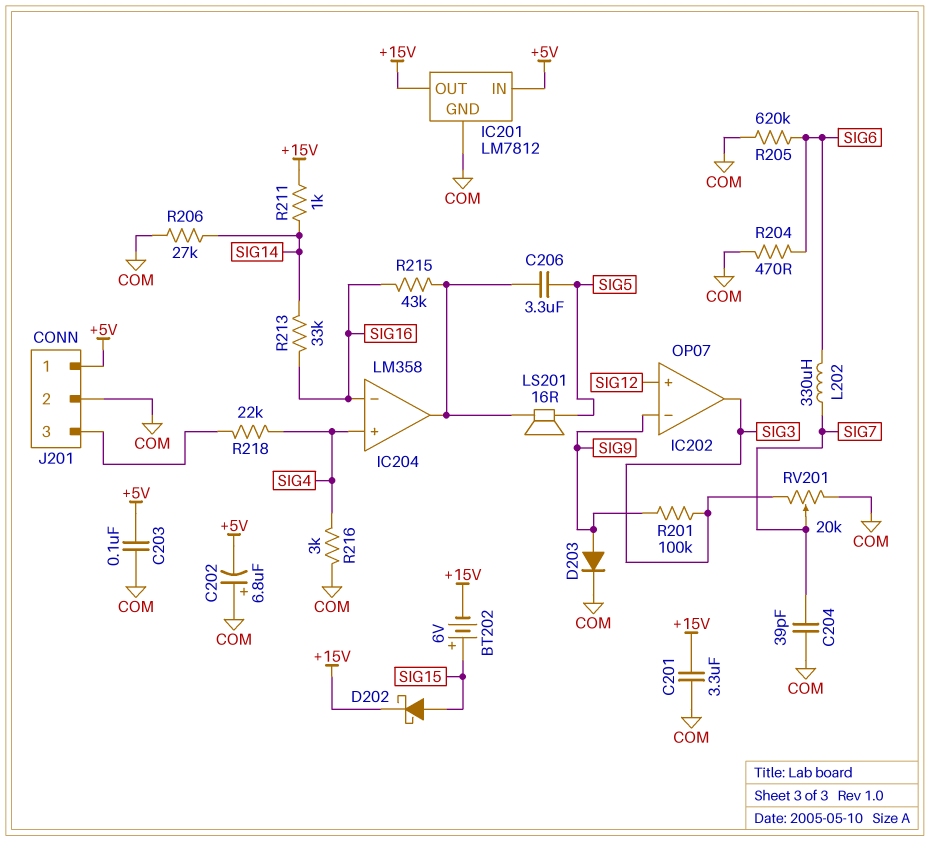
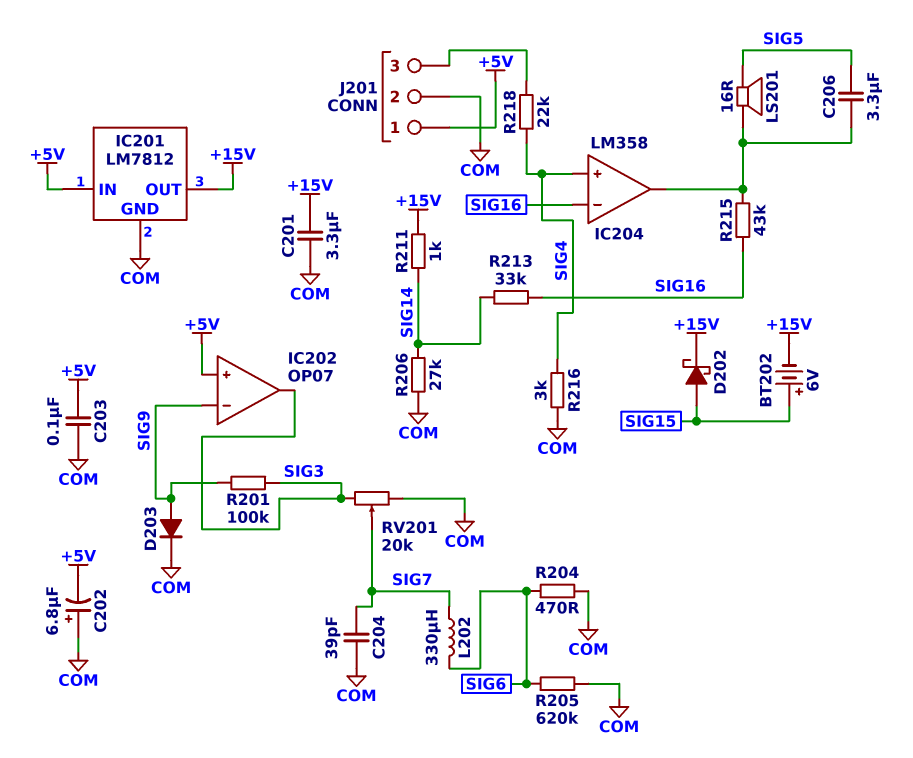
IC202 pin in+: SIG12 -> +5V

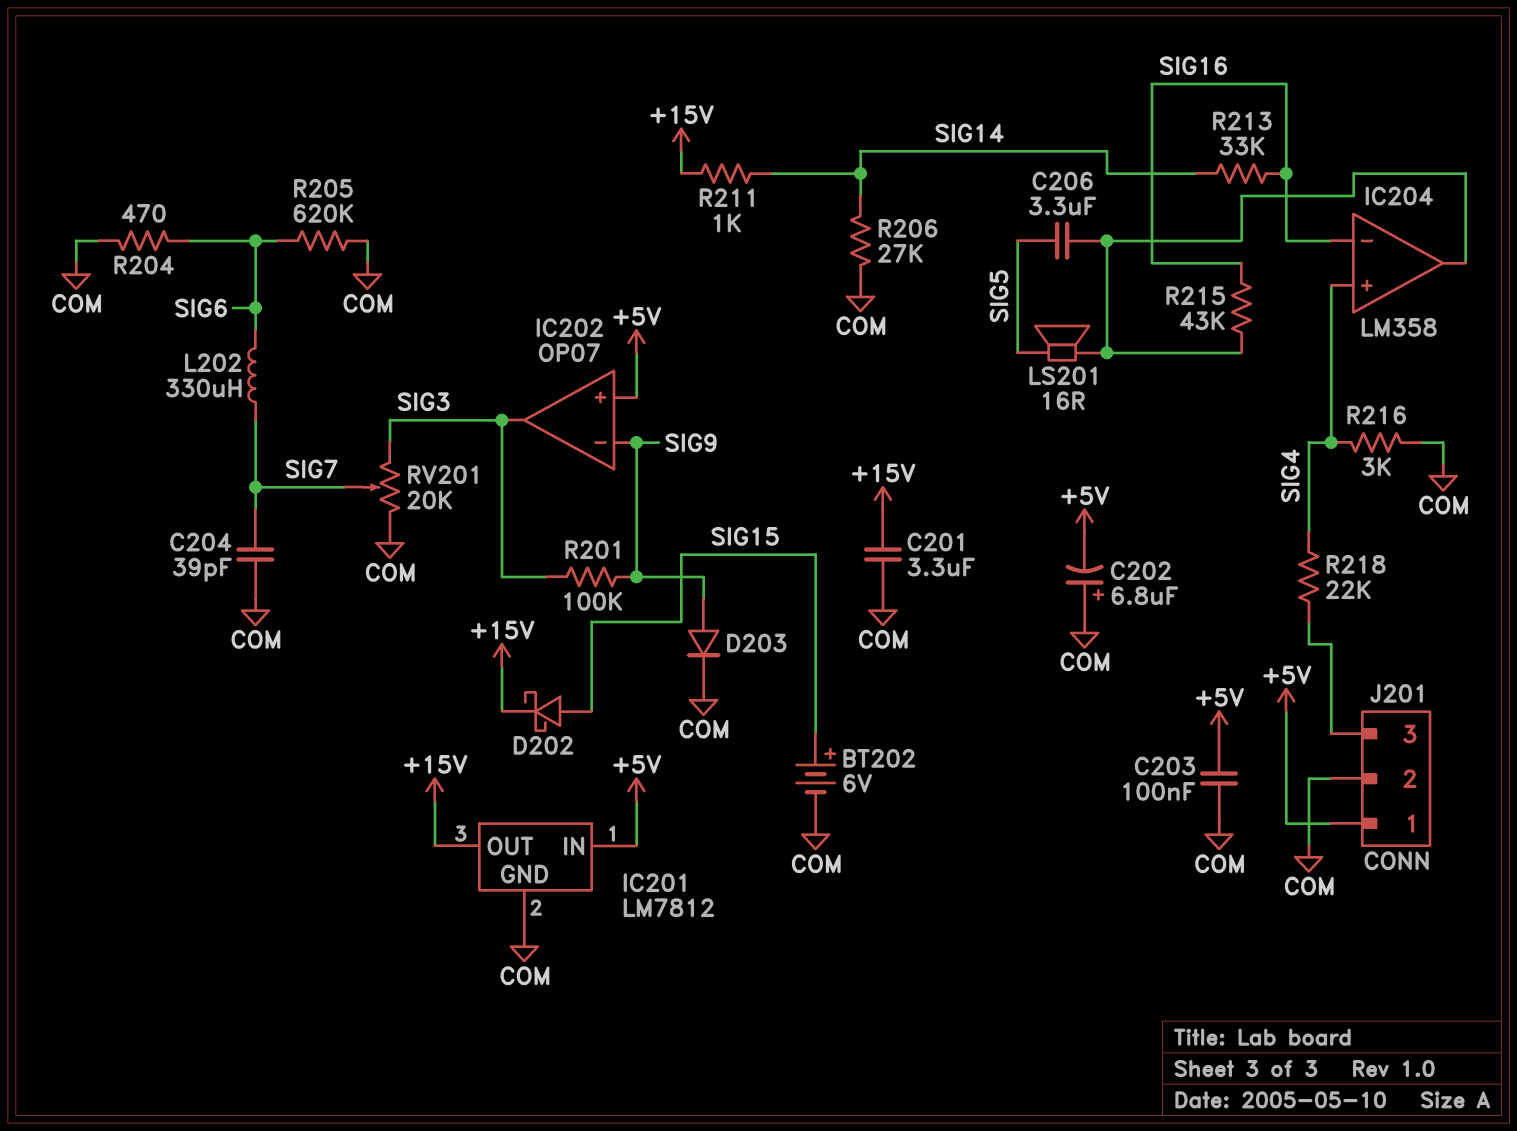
BT202: 6V (plus SIG15, minus +15V) -> 6V (plus SIG15, minus COM)

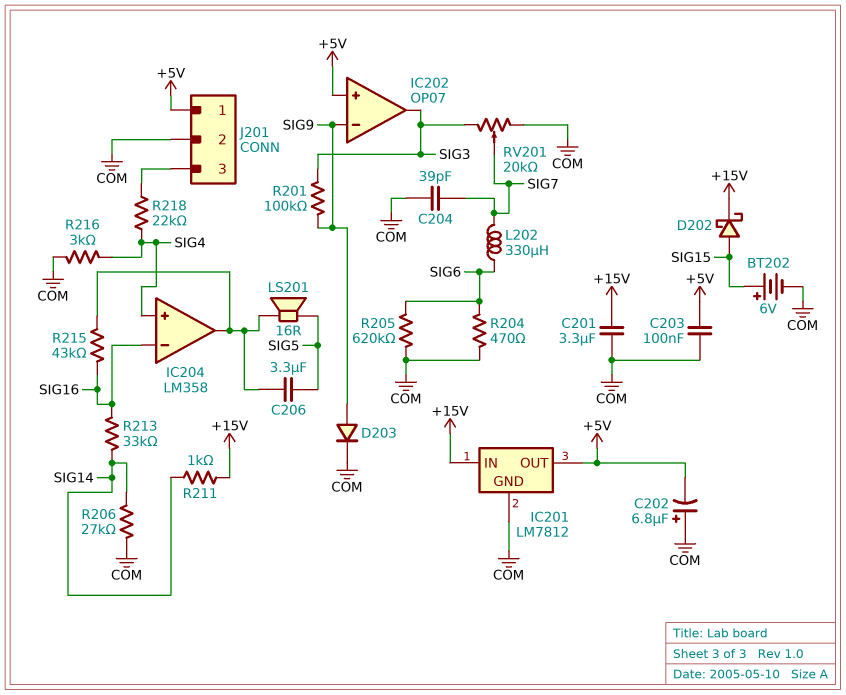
IC201 pin IN: +5V -> +15V
IC201 pin OUT: +15V -> +5V

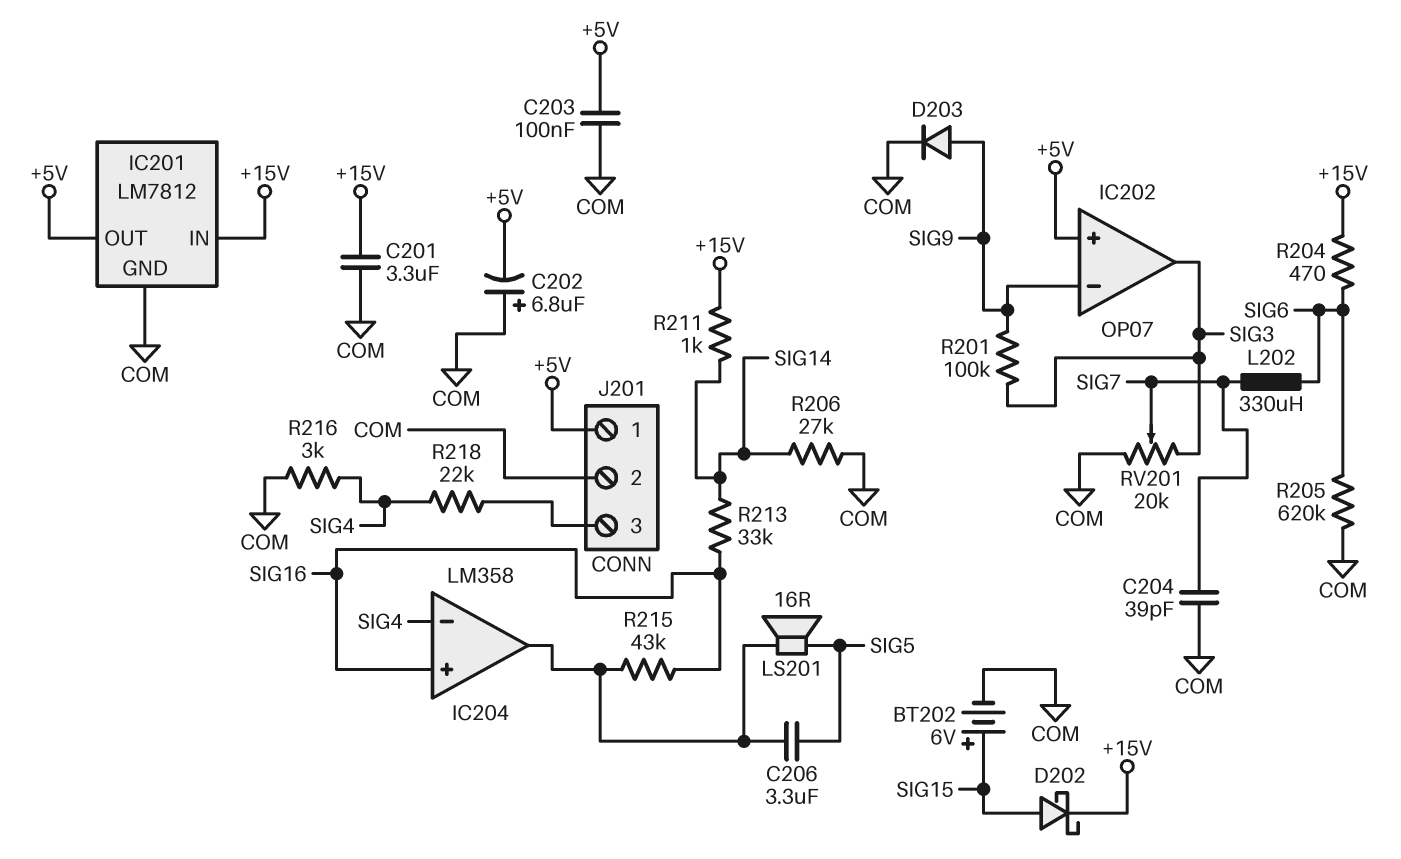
IC204 pin in+: SIG4 -> SIG16
IC204 pin in-: SIG16 -> SIG4
R204: 470 (COM, SIG6) -> 470 (+15V, SIG6)

